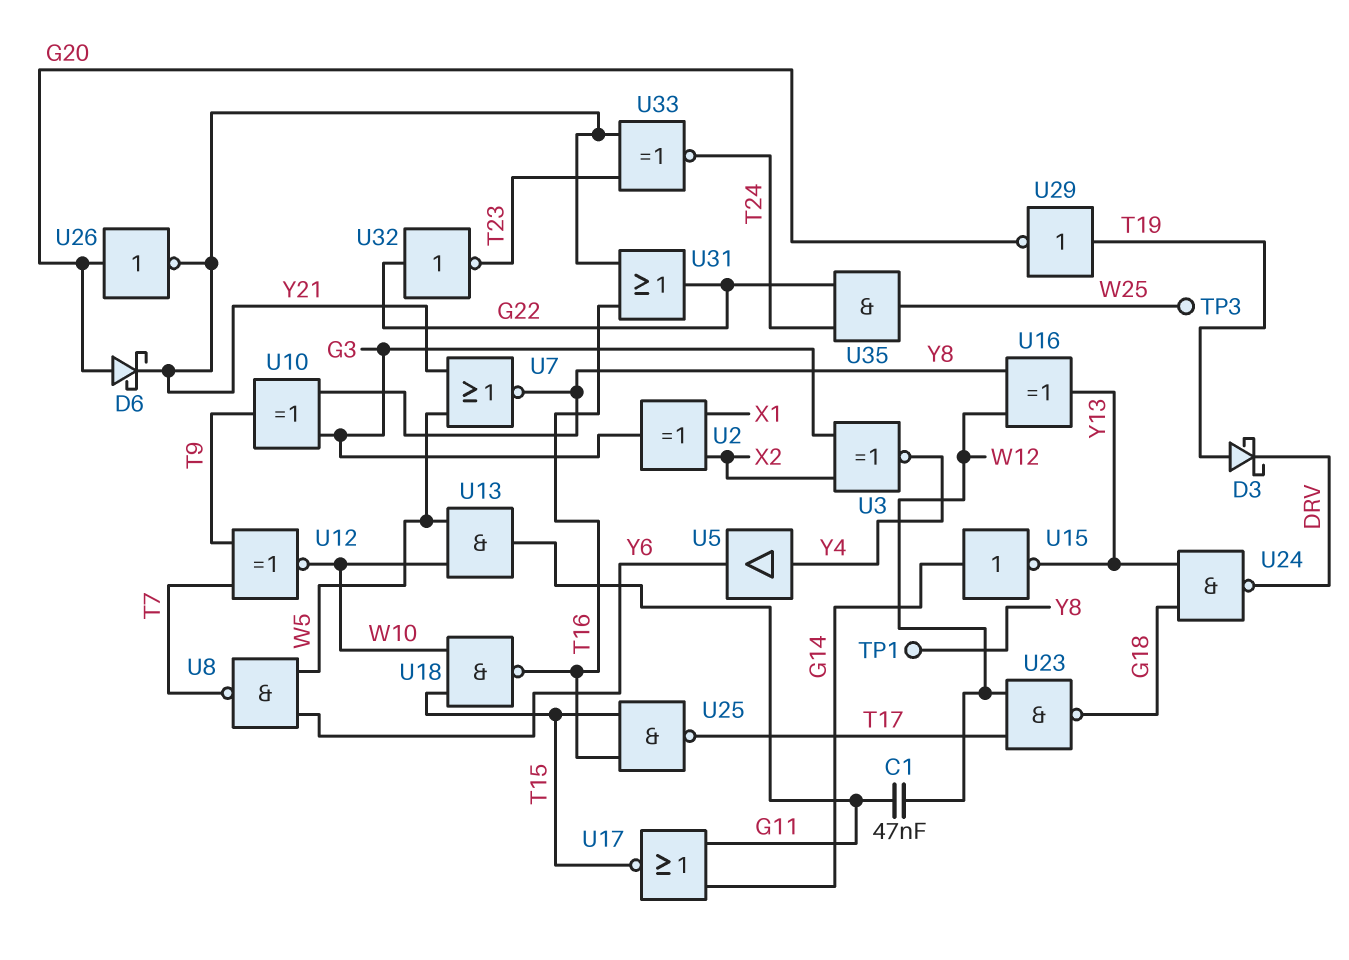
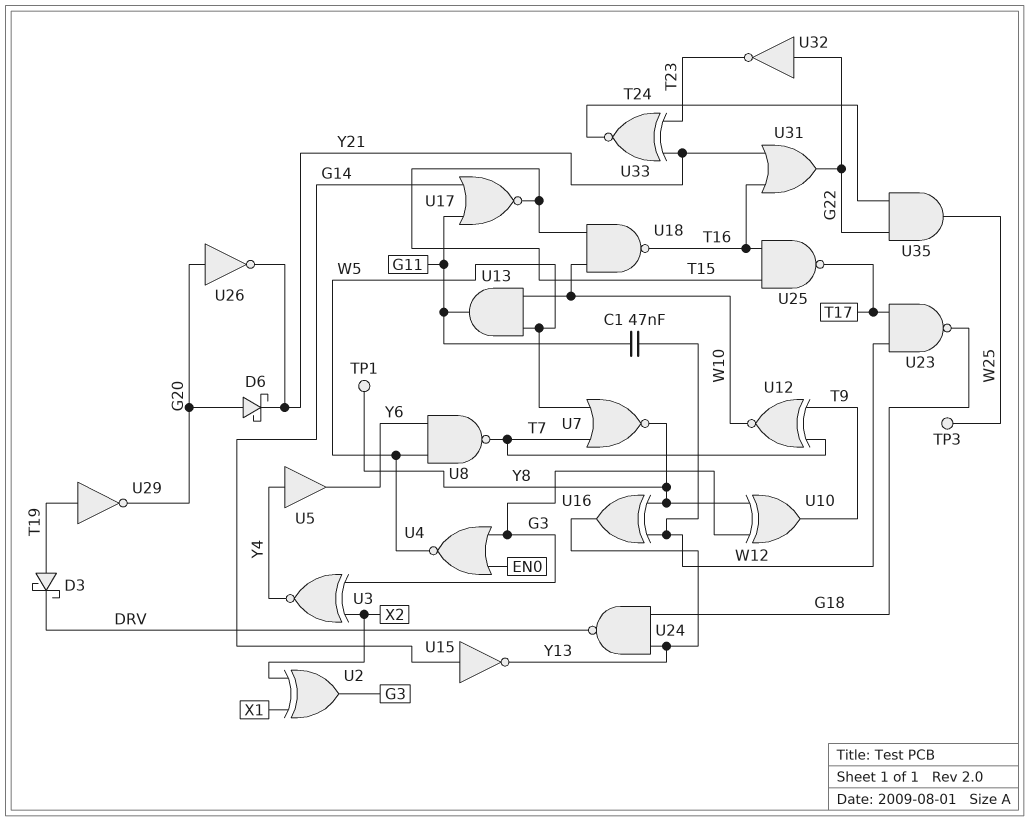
U4: none -> NOR (in EN0, in G3, out W5)
U7: NOR (in W5, in Y21, out Y8) -> NOR (in T7, in W5, out Y8)

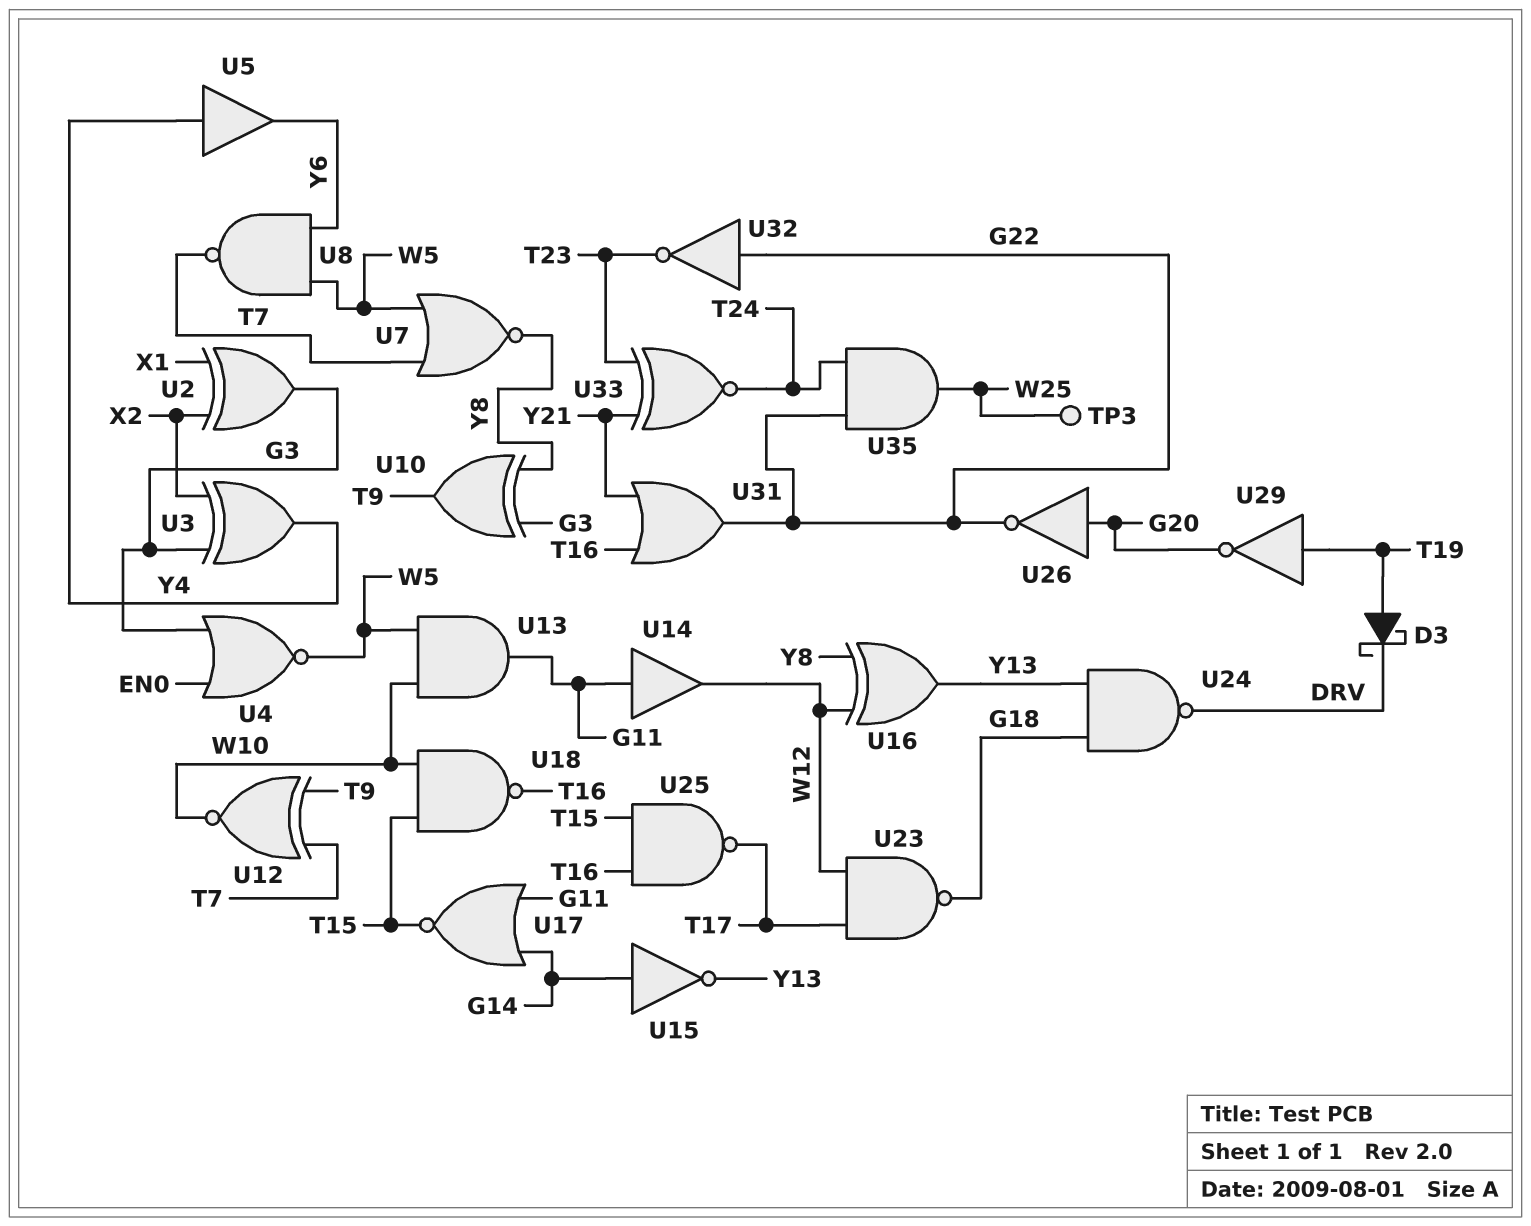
C1: 47nF (G11, W12) -> none
D6: schottky (A G20, K Y21) -> none
TP1: test point (Y8) -> none
U3: XNOR (in G3, in X2, out Y4) -> XOR (in G3, in X2, out Y4)
U14: none -> buffer (in G11, out W12)
U26: NOT (in G20, out Y21) -> NOT (in G20, out G22)

